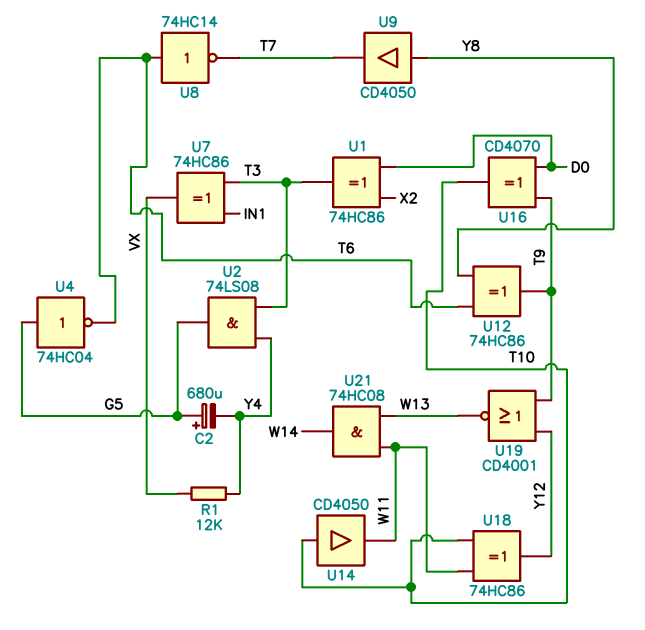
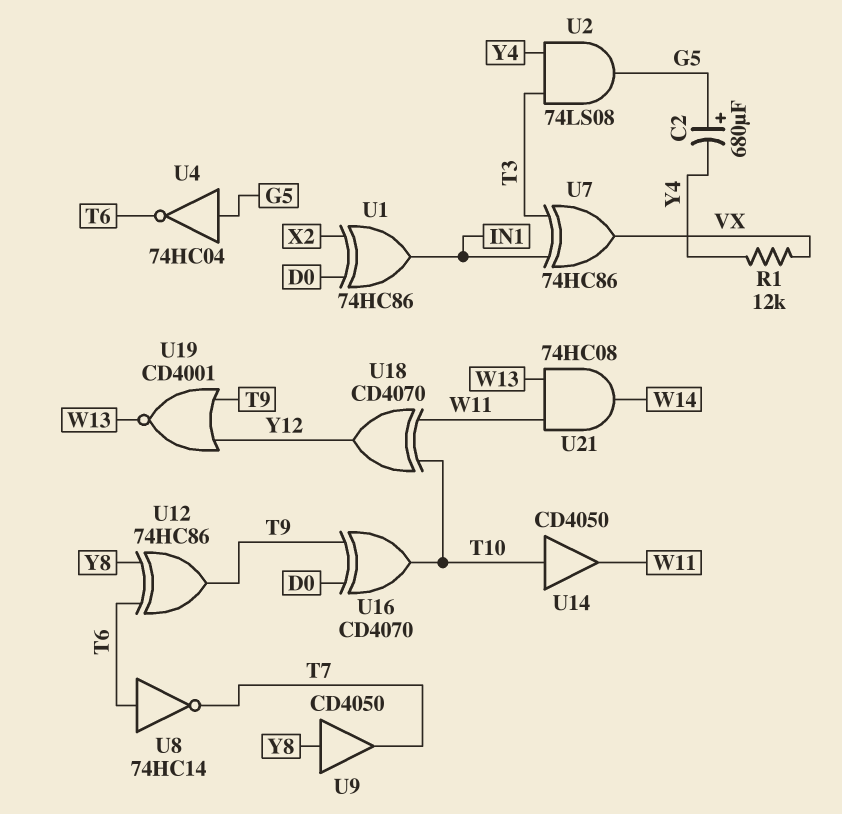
U1: XOR 74HC86 (in D0, in X2, out T3) -> XOR 74HC86 (in D0, in X2, out IN1)
U18: XOR 74HC86 (in T10, in W11, out Y12) -> XOR CD4070 (in T10, in W11, out Y12)

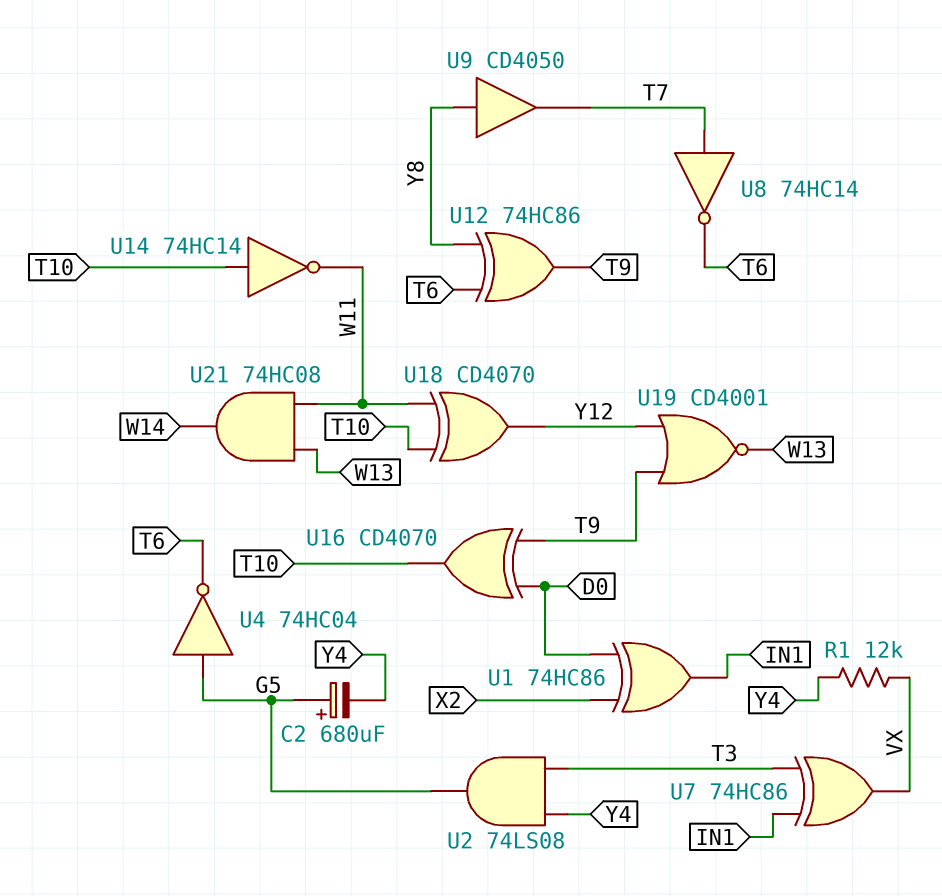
U8: NOT 74HC14 (in T6, out T7) -> NOT 74HC14 (in T7, out T6)
U14: buffer CD4050 (in T10, out W11) -> NOT 74HC14 (in T10, out W11)

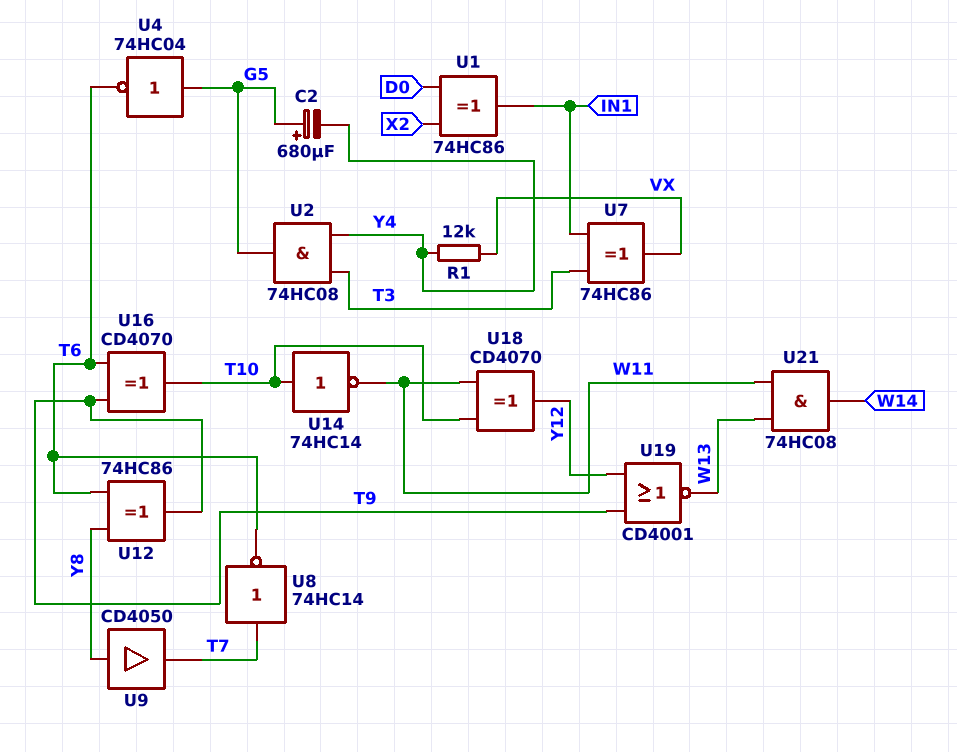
U2: AND 74LS08 (in T3, in Y4, out G5) -> AND 74HC08 (in T3, in Y4, out G5)
U16: XOR CD4070 (in D0, in T9, out T10) -> XOR CD4070 (in T6, in T9, out T10)

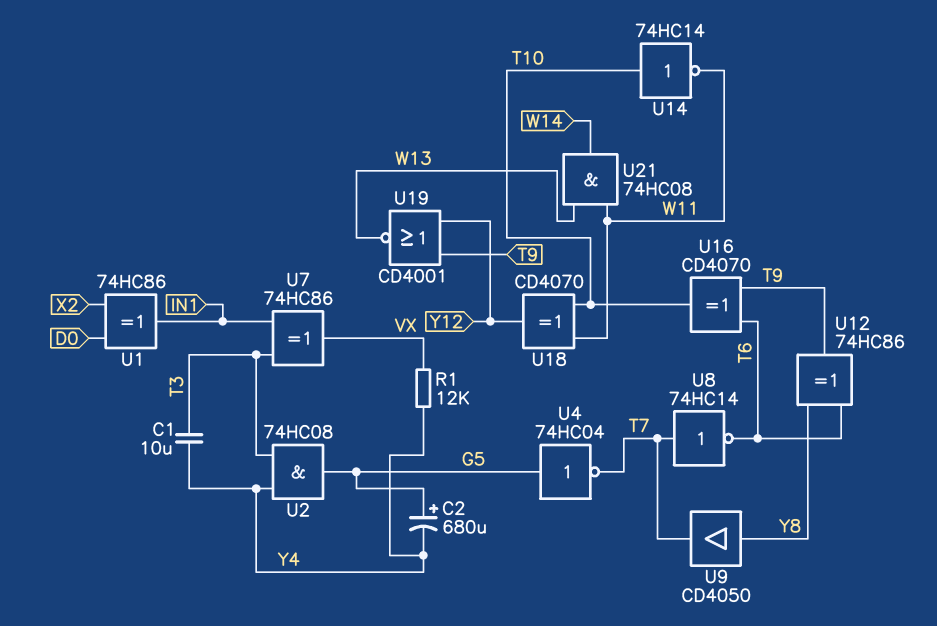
C1: none -> 10uF (T3, Y4)
U4: NOT 74HC04 (in G5, out T6) -> NOT 74HC04 (in G5, out T7)

